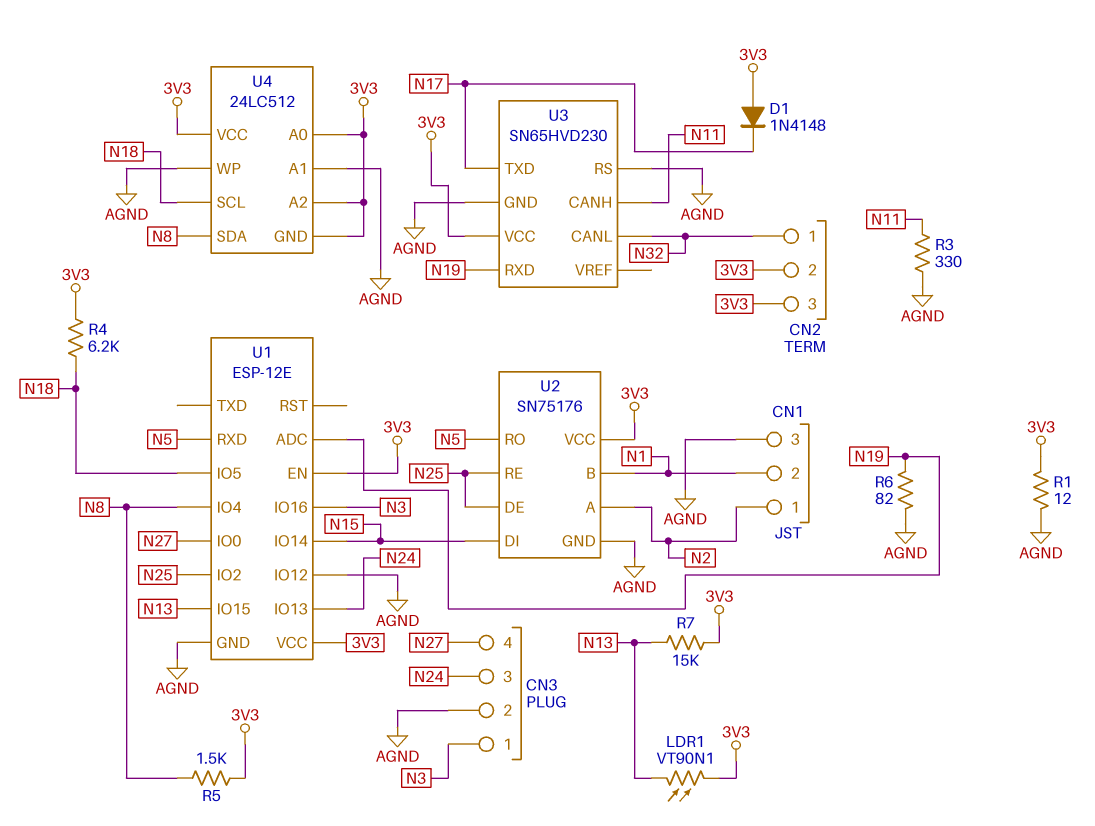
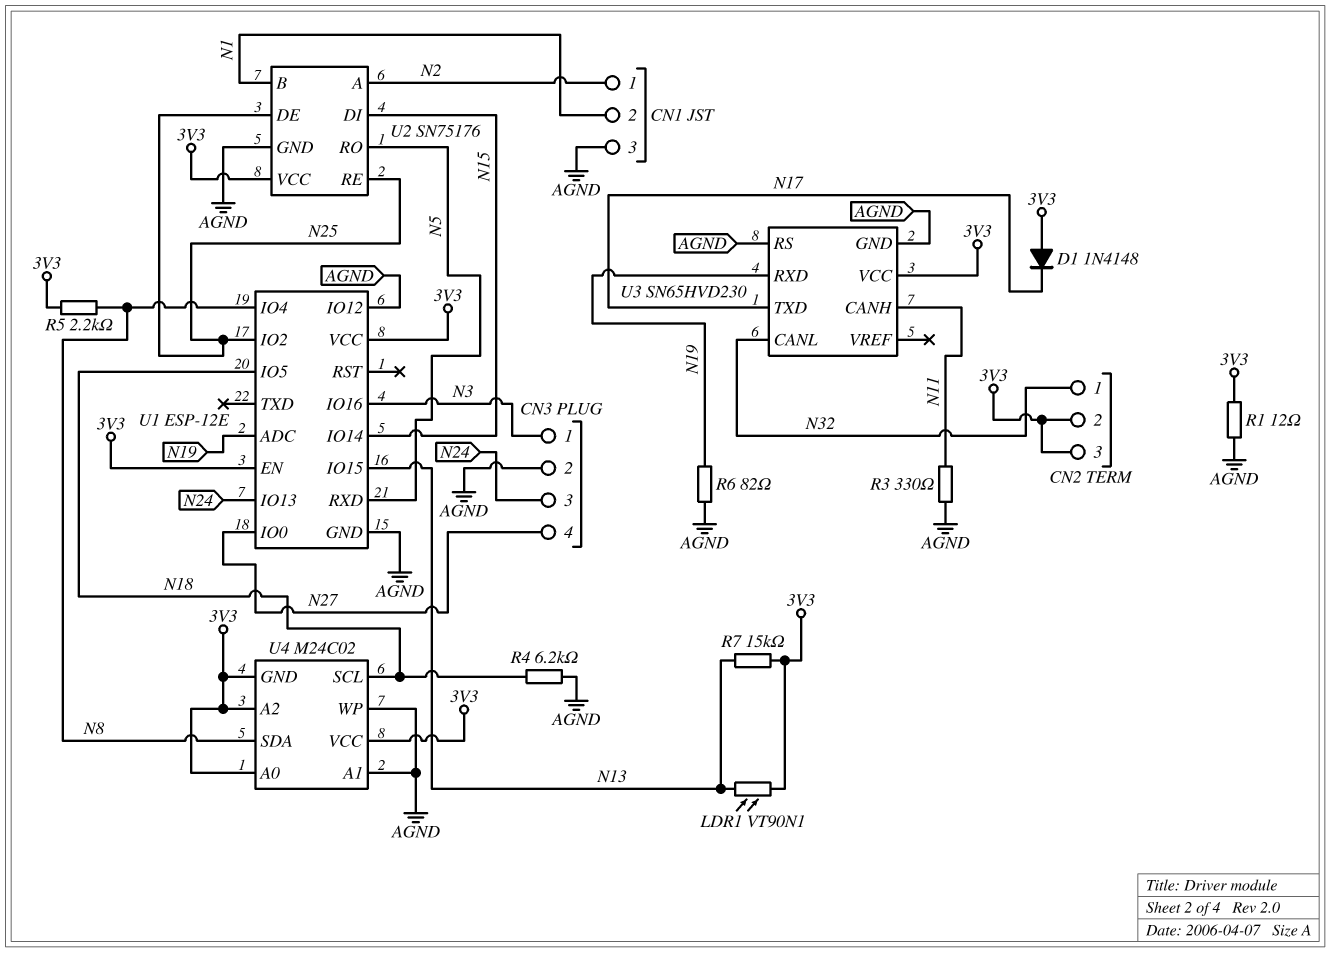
R4: 6.2k (3V3, N18) -> 6.2k (AGND, N18)
R5: 1.5k (3V3, N8) -> 2.2k (3V3, N8)
U4: 24LC512 -> M24C02

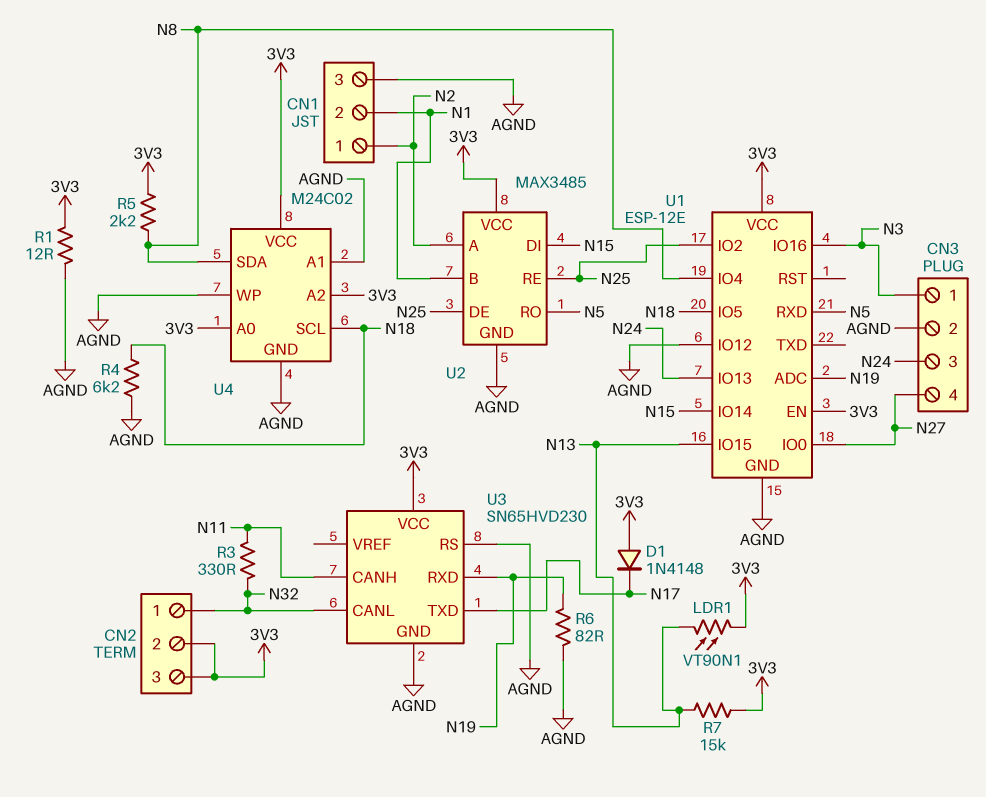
R3: 330 (AGND, N11) -> 330 (N11, N32)
U2: SN75176 -> MAX3485
U4 pin GND: 3V3 -> AGND

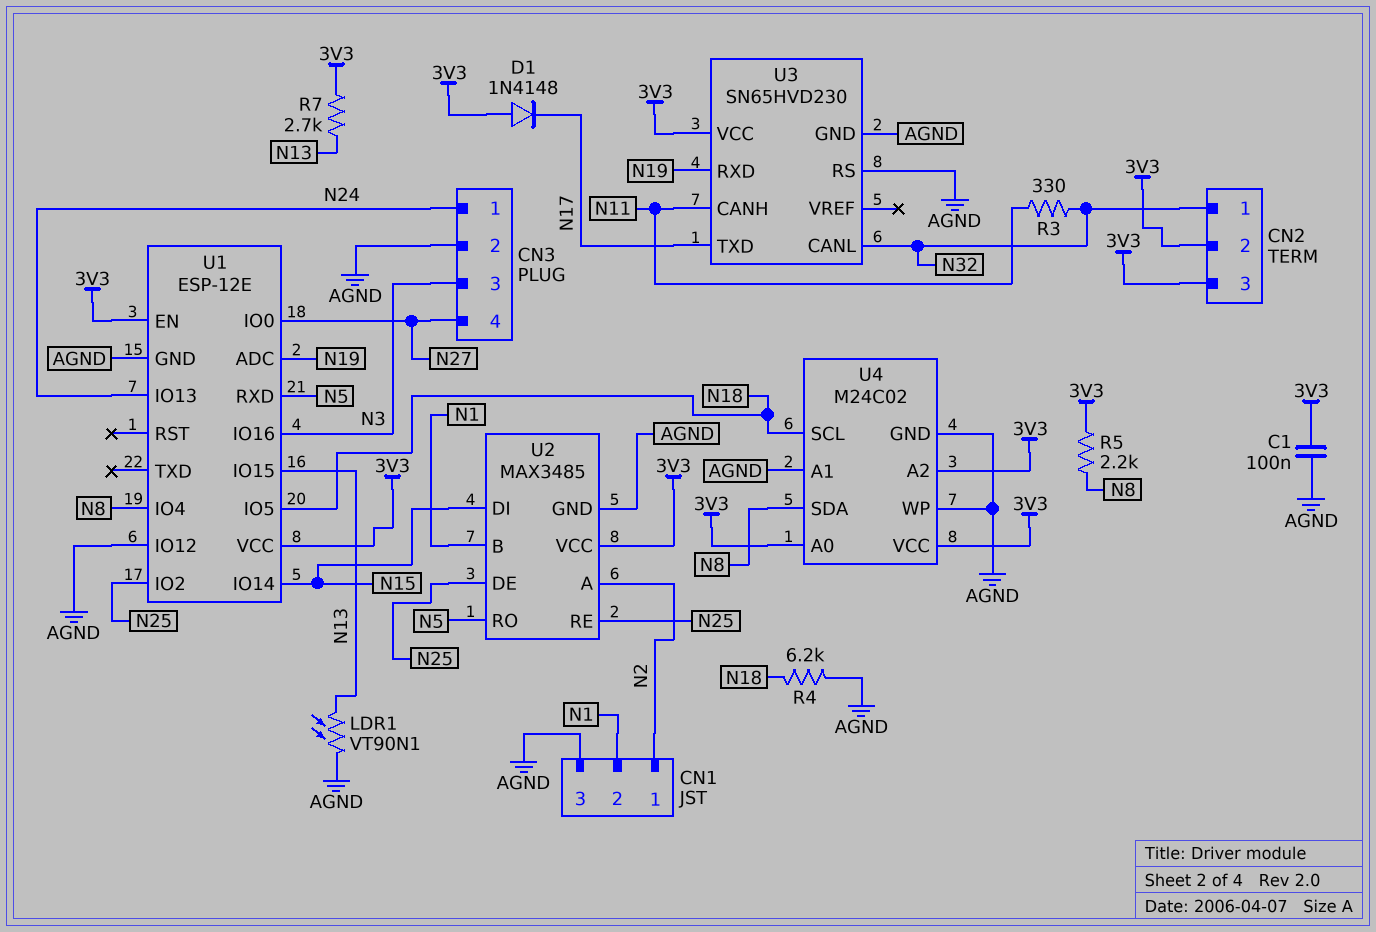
C1: none -> 100nF (3V3, AGND)
CN3 pin 1: N3 -> N24
CN3 pin 3: N24 -> N3
LDR1: VT90N1 (3V3, N13) -> VT90N1 (AGND, N13)
R1: 12 (3V3, AGND) -> none
R6: 82 (AGND, N19) -> none
R7: 15k (3V3, N13) -> 2.7k (3V3, N13)

